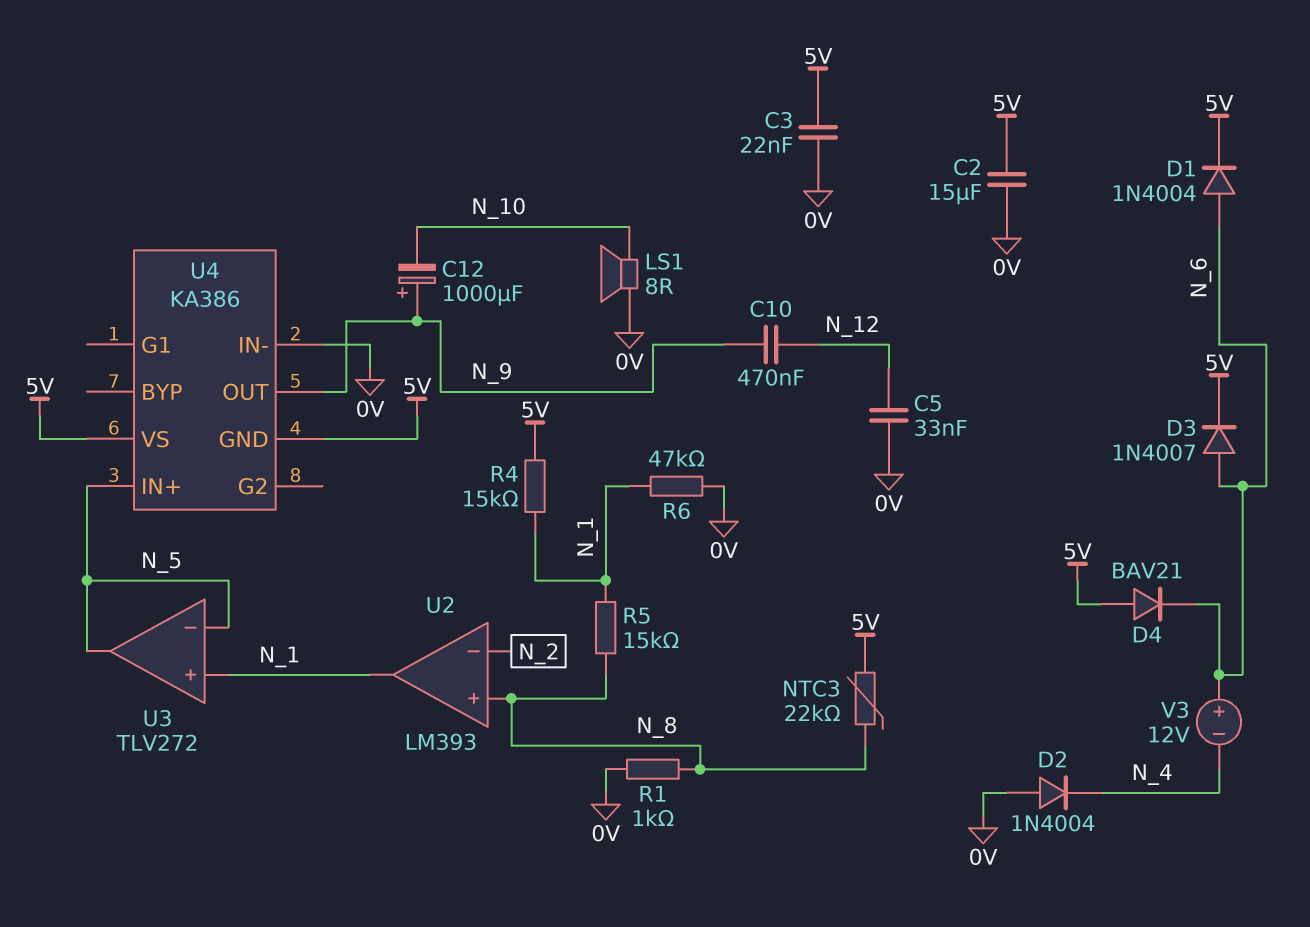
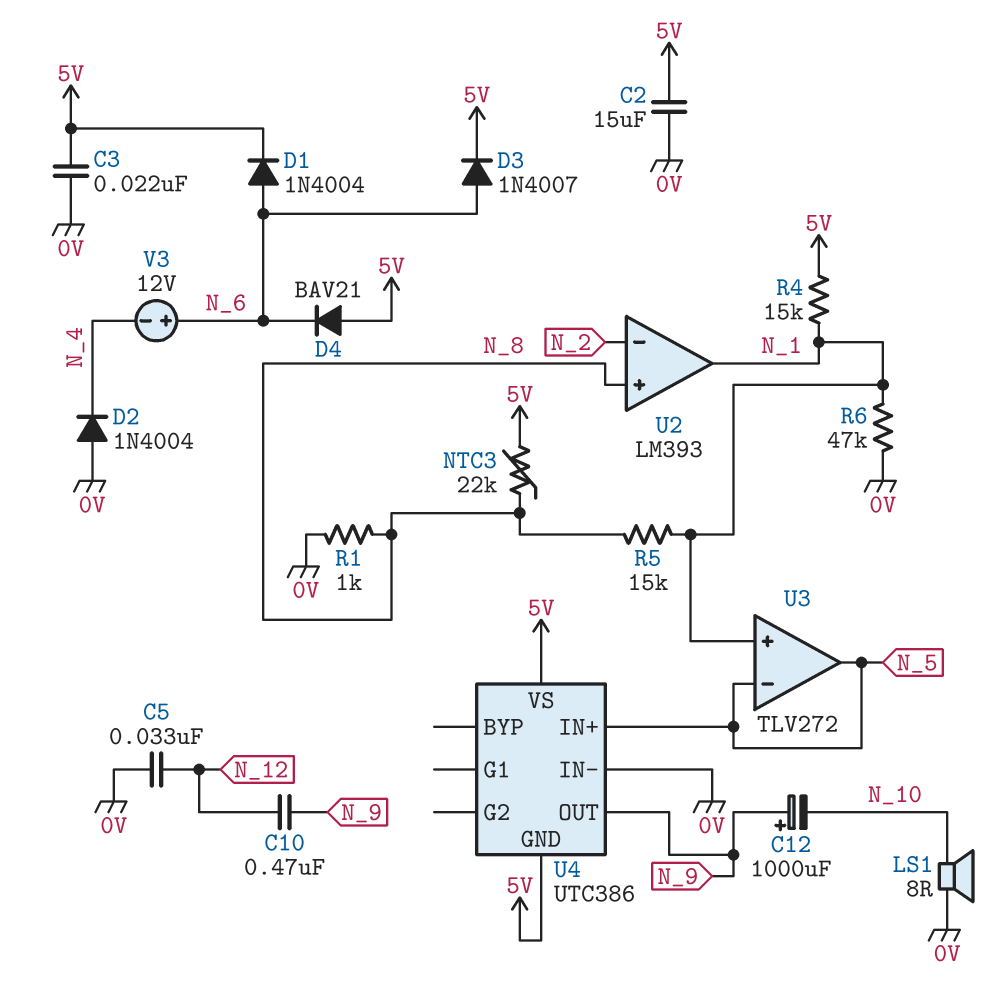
U4: KA386 -> UTC386

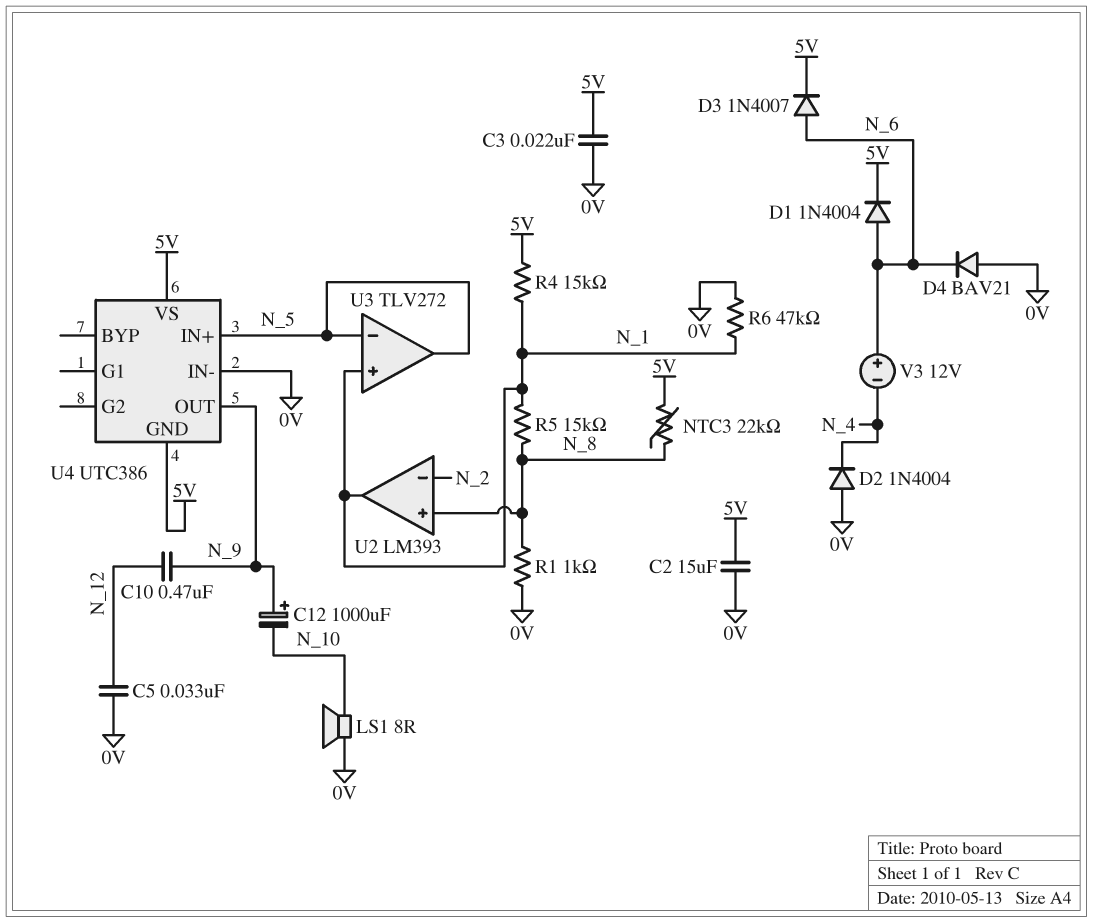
D4: diode BAV21 (A 5V, K N_6) -> diode BAV21 (A 0V, K N_6)

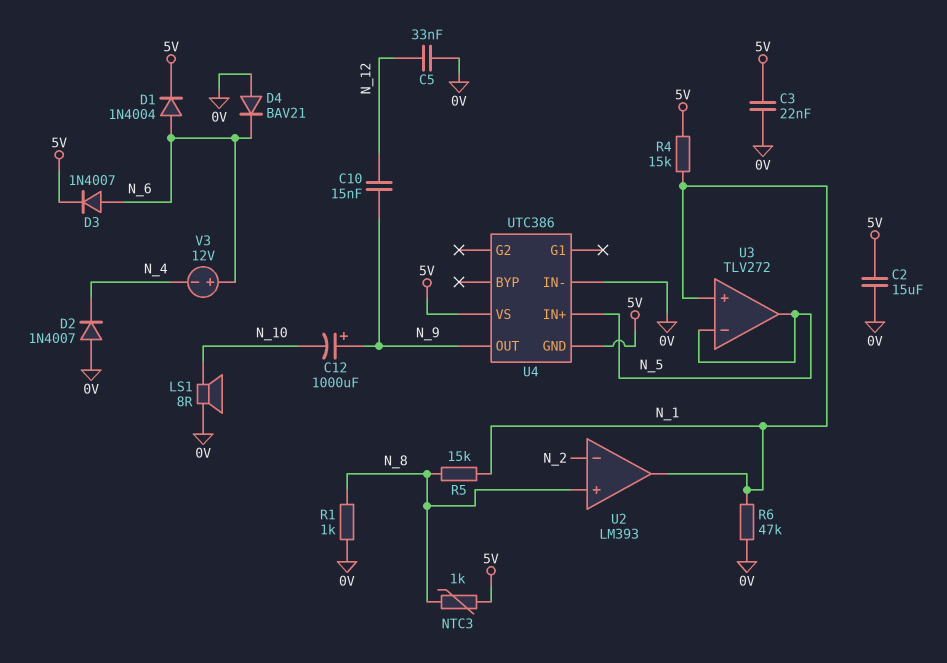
C10: 470nF (N_9, N_12) -> 15nF (N_9, N_12)
D2: diode 1N4004 (A 0V, K N_4) -> diode 1N4007 (A 0V, K N_4)
NTC3: 22k (5V, N_8) -> 1k (5V, N_8)

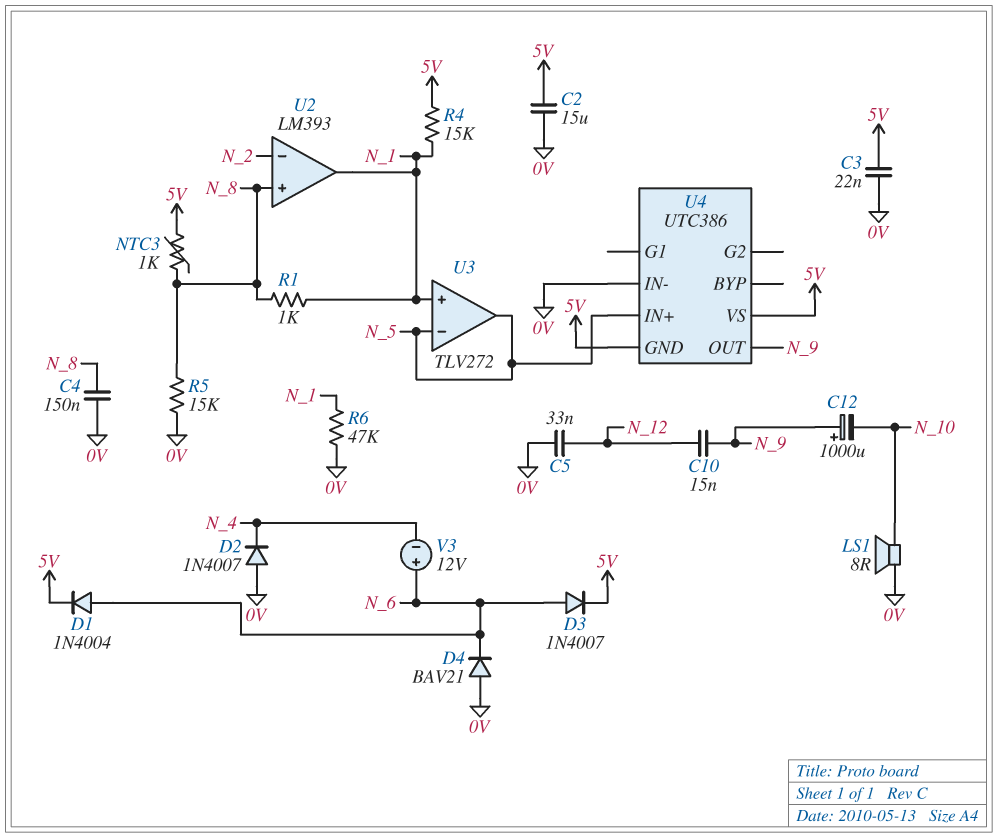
C4: none -> 150nF (0V, N_8)
R1: 1k (0V, N_8) -> 1k (N_1, N_8)
R5: 15k (N_1, N_8) -> 15k (0V, N_8)

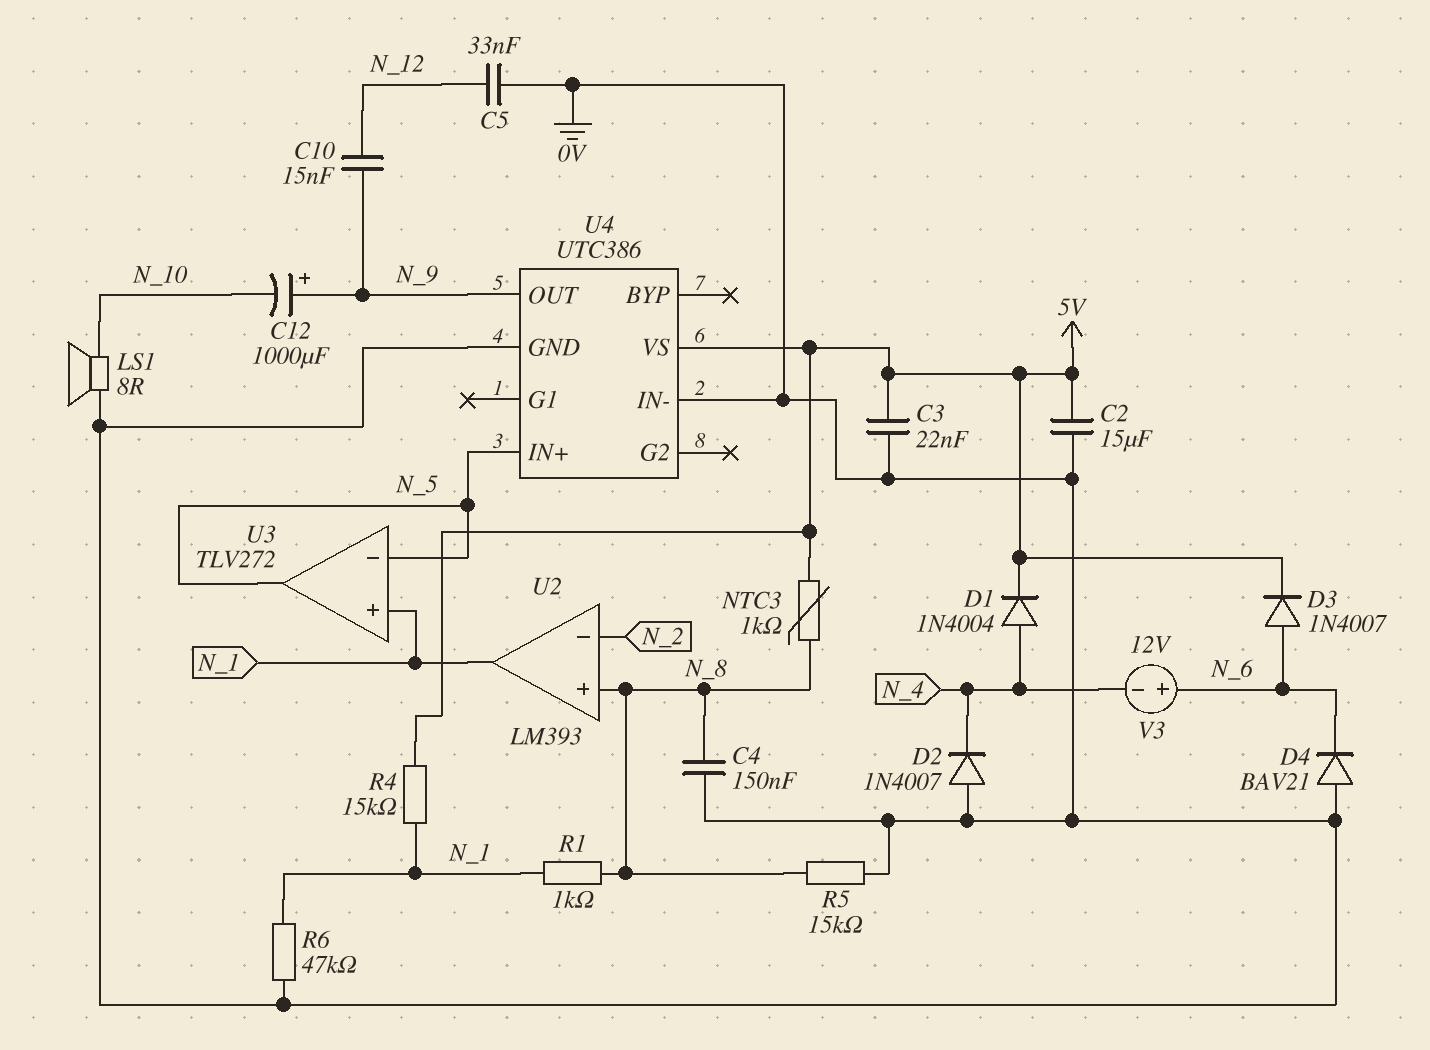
D1: diode 1N4004 (A N_6, K 5V) -> diode 1N4004 (A N_4, K 5V)
U4 pin GND: 5V -> 0V

